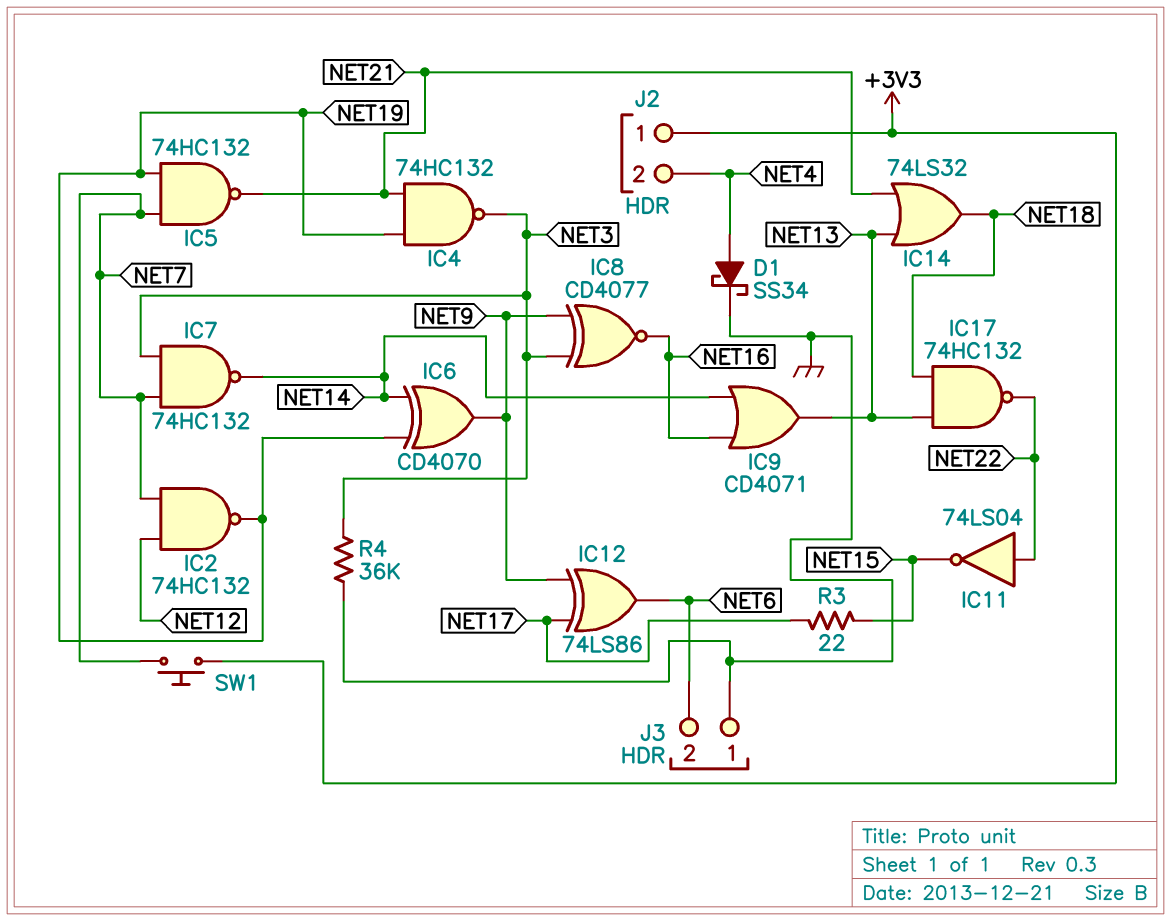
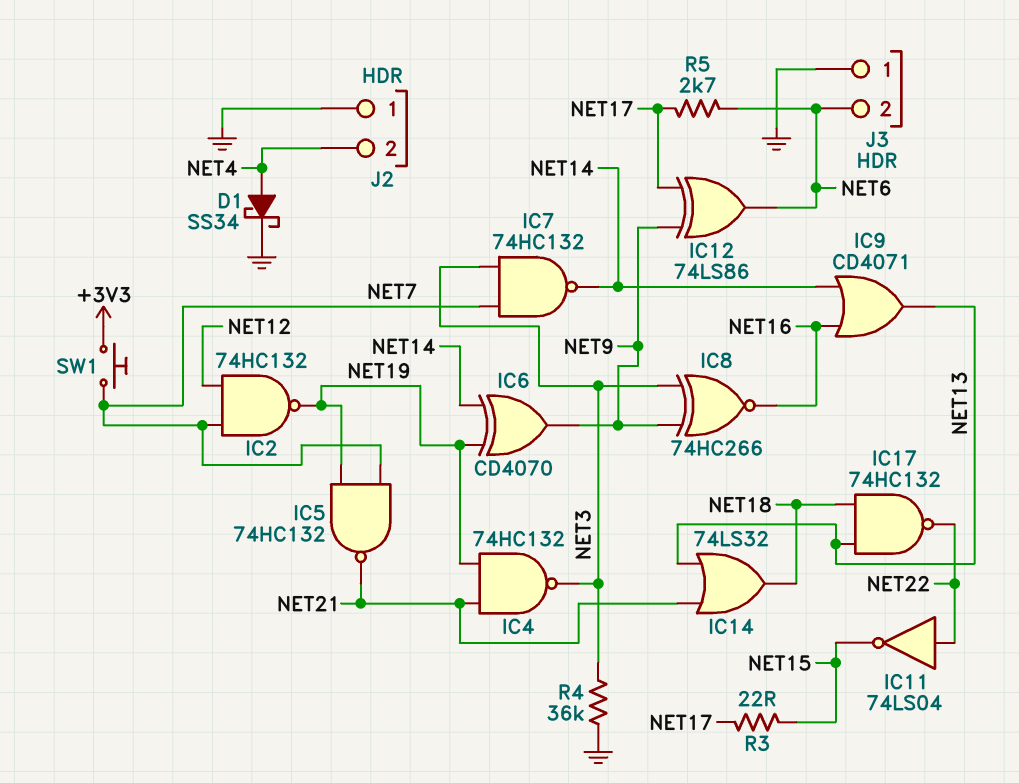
IC8: XNOR CD4077 (in NET3, in NET9, out NET16) -> XNOR 74HC266 (in NET3, in NET9, out NET16)
J2 pin 1: +3V3 -> GND
R5: none -> 2.7k (NET6, NET17)

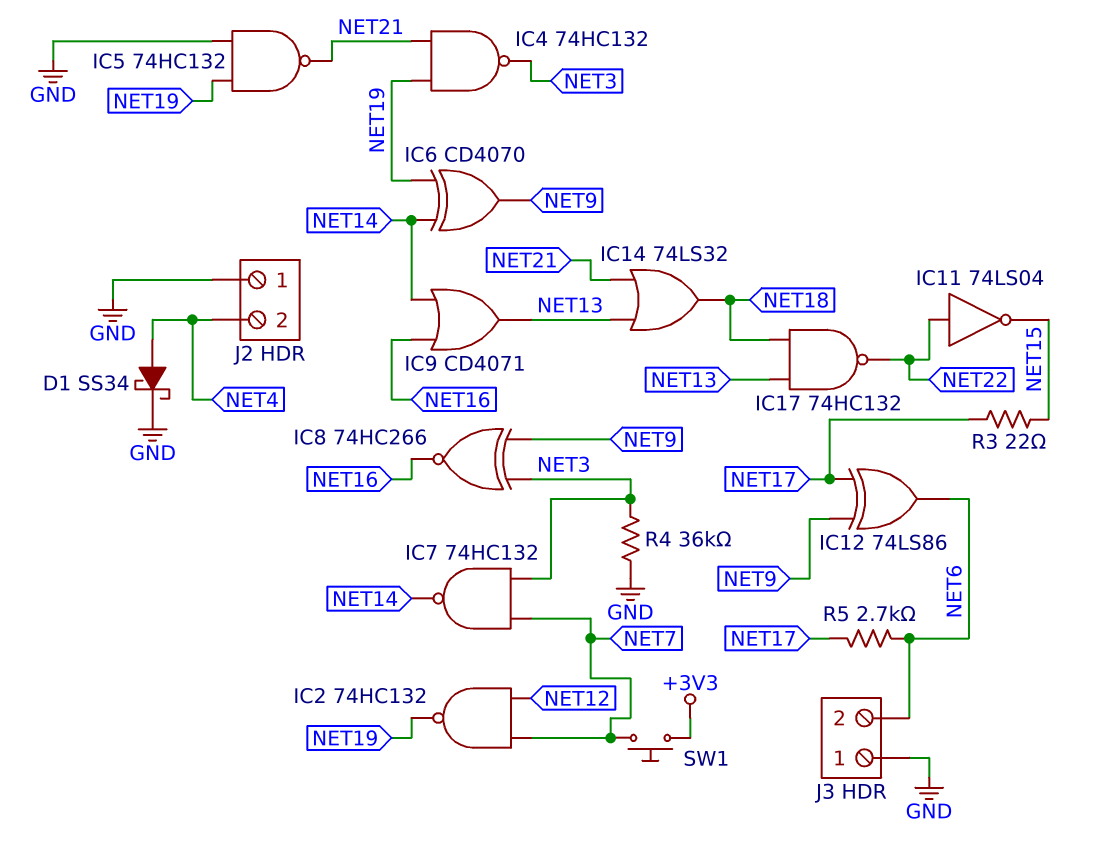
IC5: NAND 74HC132 (in NET7, in NET19, out NET21) -> NAND 74HC132 (in GND, in NET19, out NET21)

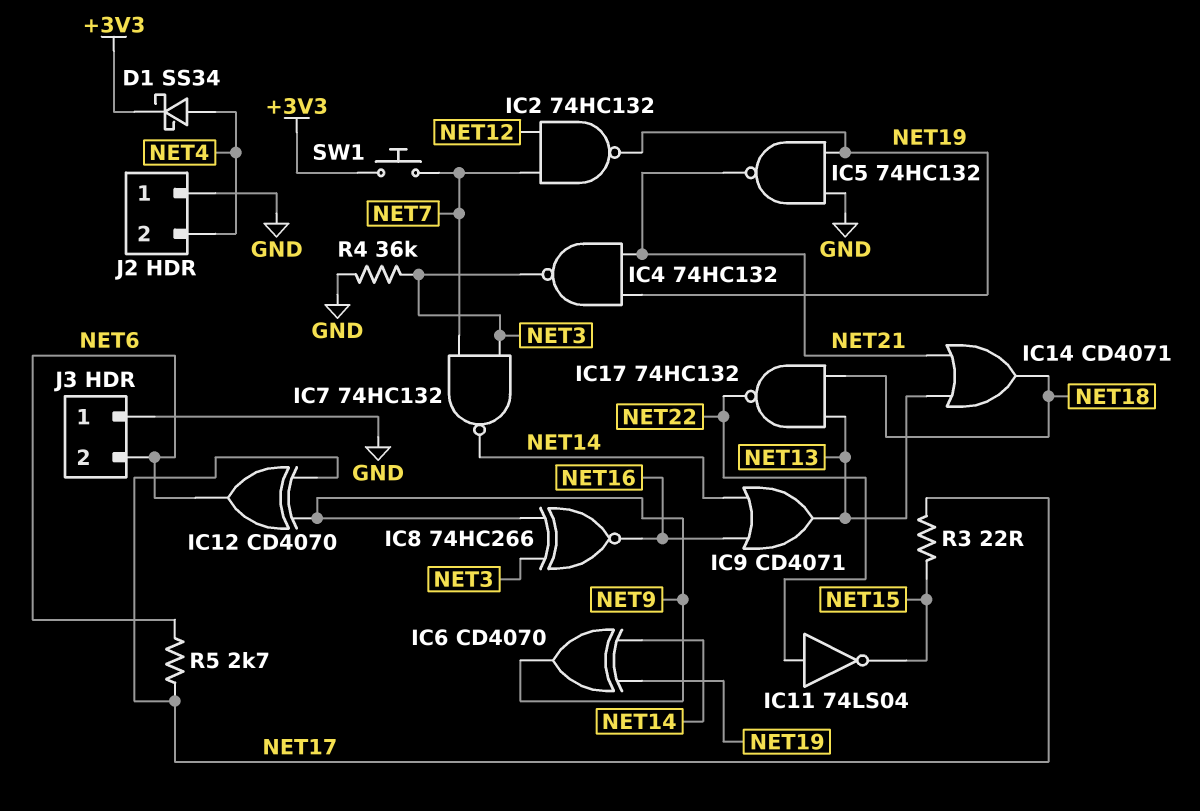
D1: schottky SS34 (A NET4, K GND) -> schottky SS34 (A NET4, K +3V3)
IC12: XOR 74LS86 (in NET9, in NET17, out NET6) -> XOR CD4070 (in NET9, in NET17, out NET6)
IC14: OR 74LS32 (in NET13, in NET21, out NET18) -> OR CD4071 (in NET13, in NET21, out NET18)

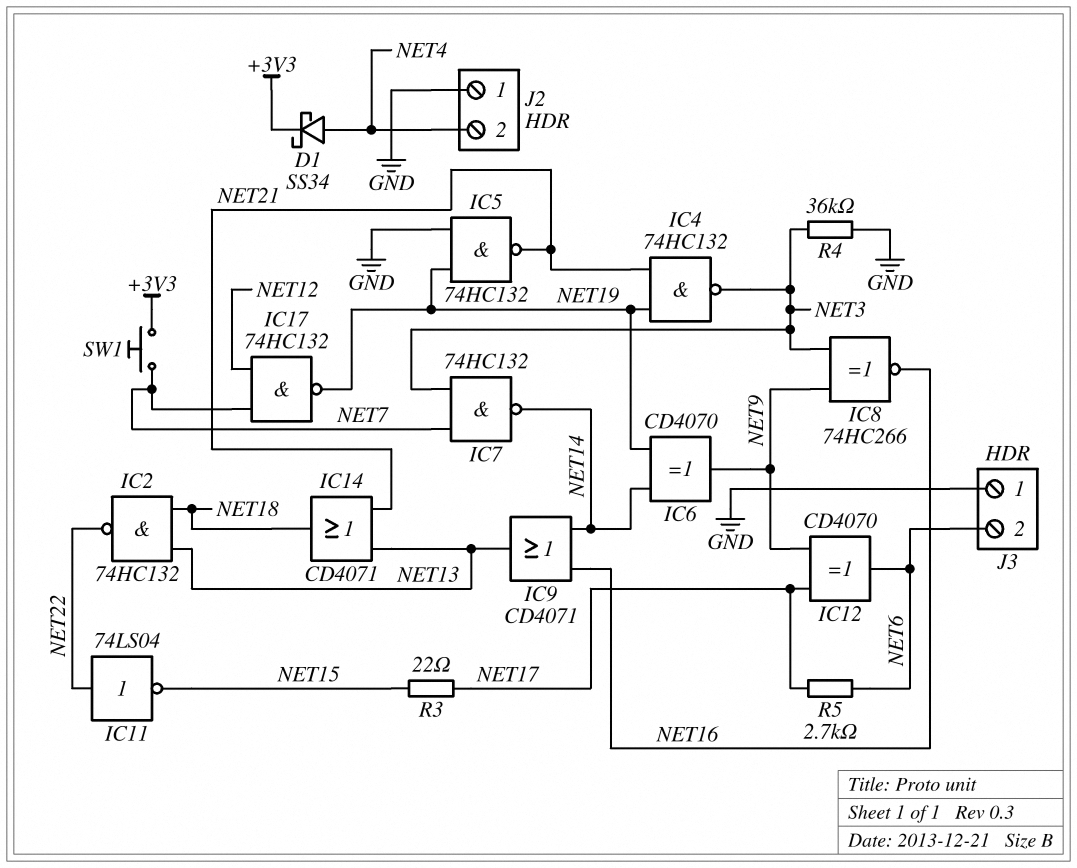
IC2: NAND 74HC132 (in NET7, in NET12, out NET19) -> NAND 74HC132 (in NET13, in NET18, out NET22)
IC17: NAND 74HC132 (in NET13, in NET18, out NET22) -> NAND 74HC132 (in NET7, in NET12, out NET19)

